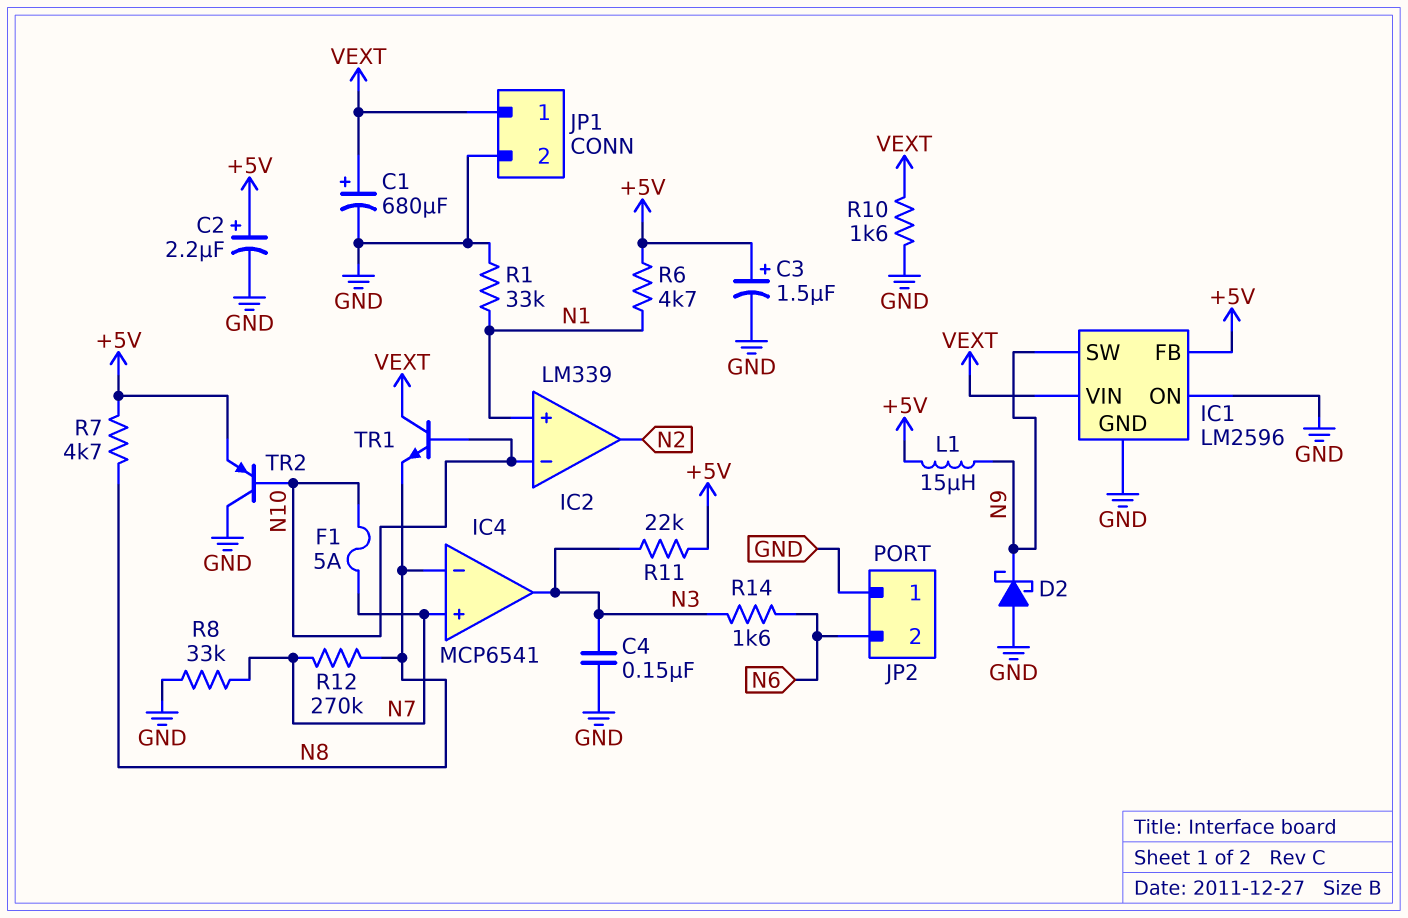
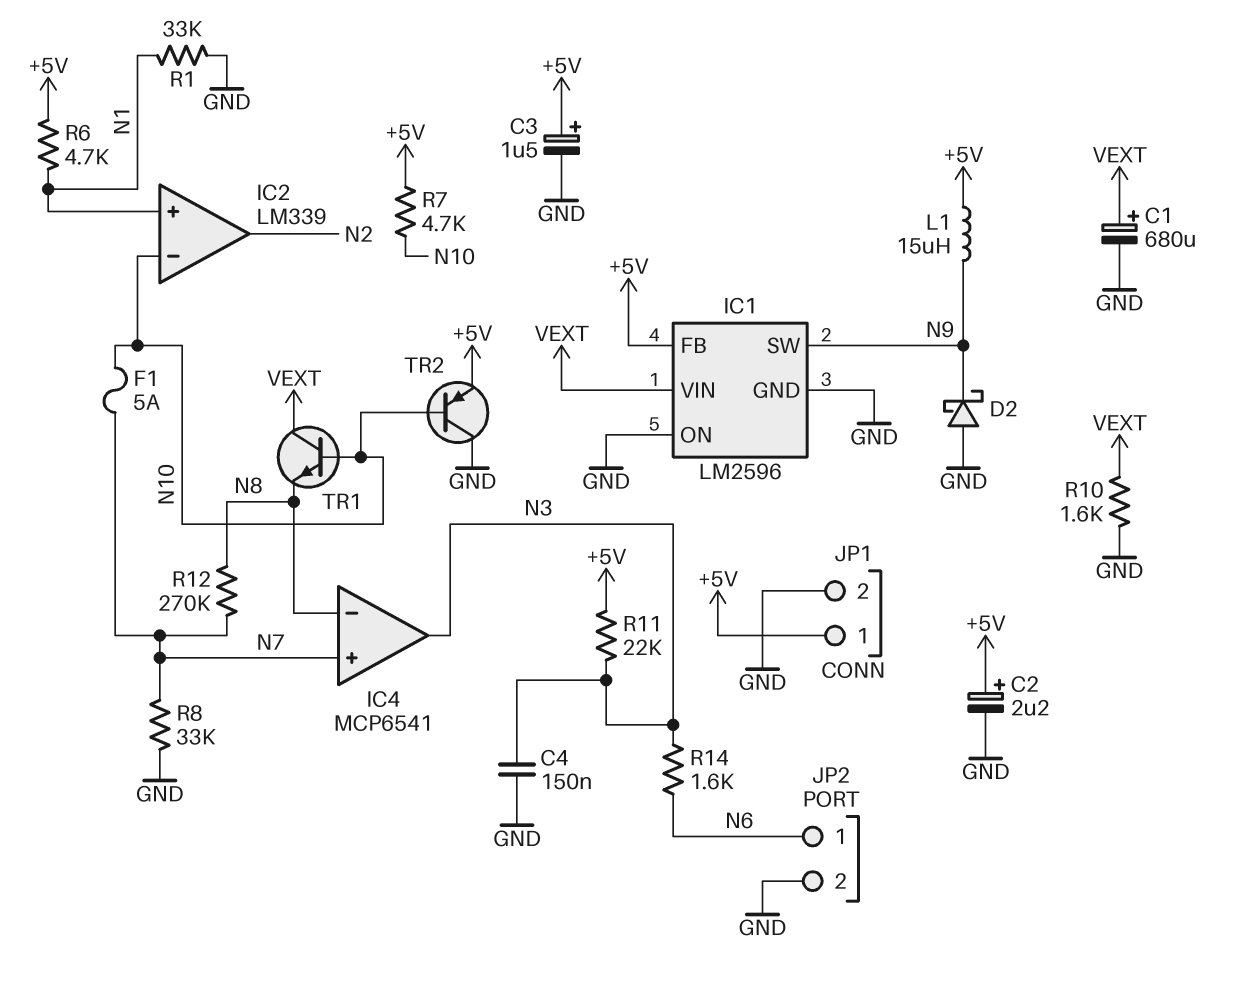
JP1 pin 1: VEXT -> +5V
JP2 pin 1: GND -> N6
JP2 pin 2: N6 -> GND
R7: 4.7k (+5V, N8) -> 4.7k (+5V, N10)

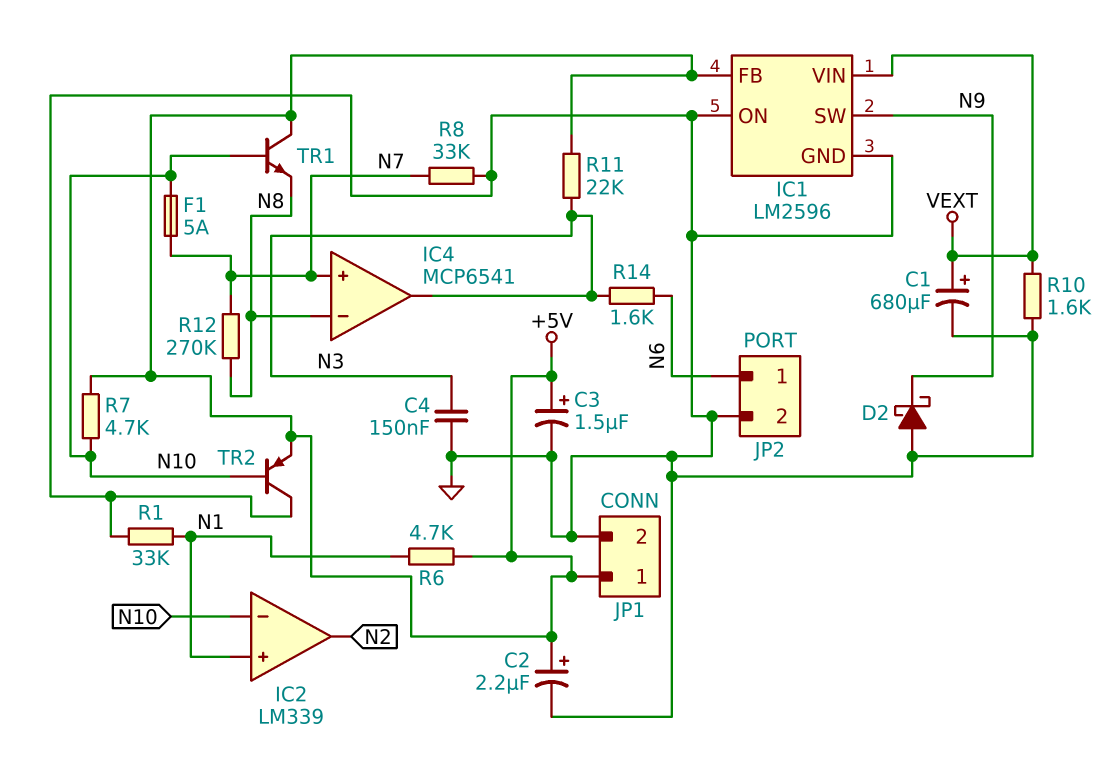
L1: 15uH (+5V, N9) -> none
TR1: NPN (B N10, C VEXT, E N8) -> NPN (B N10, C +5V, E N8)

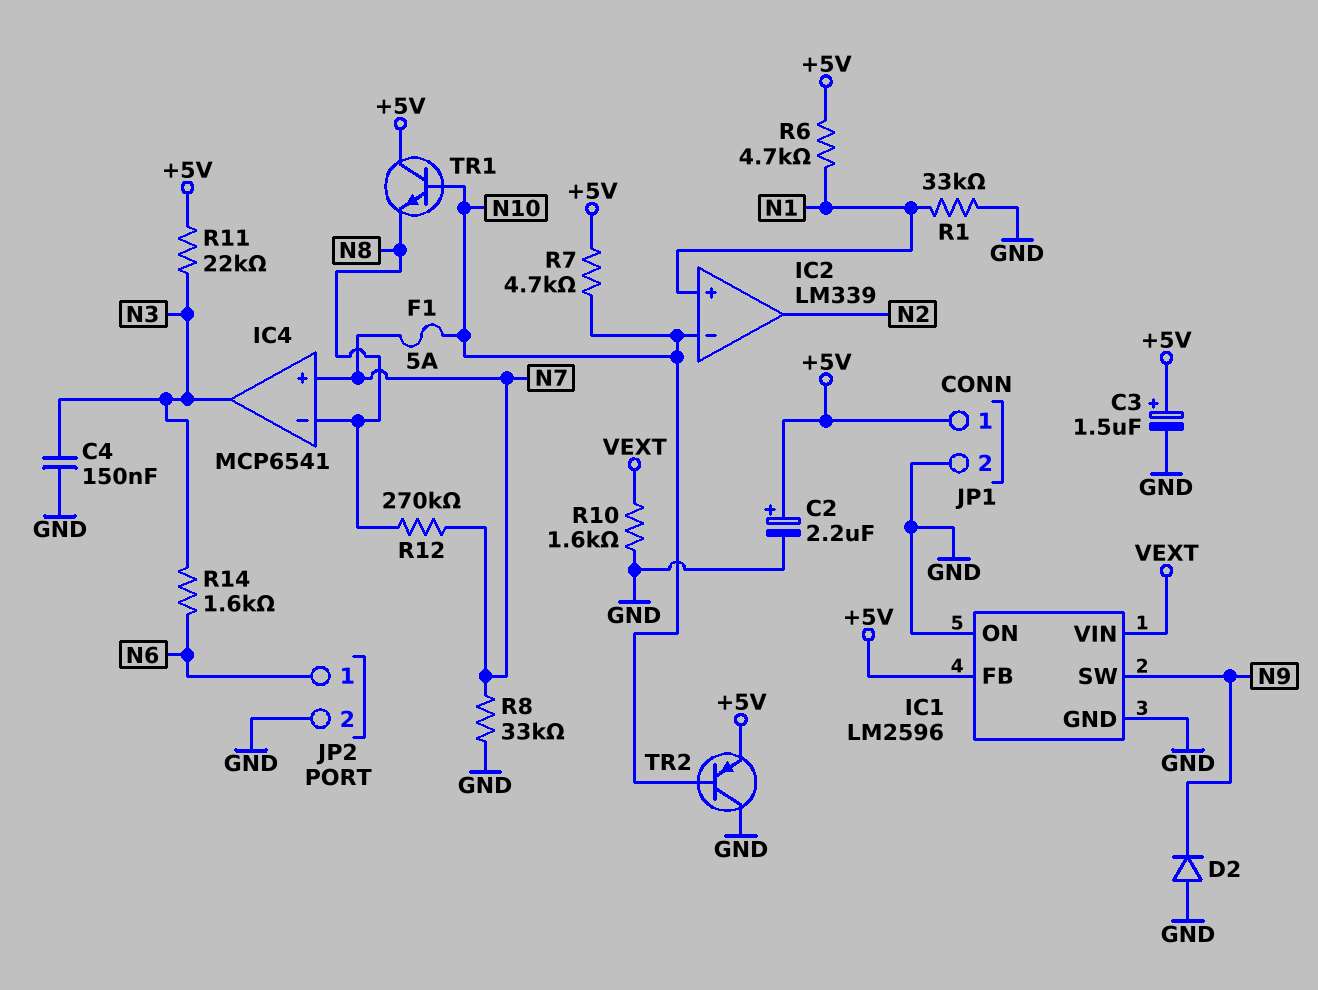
C1: 680uF (plus VEXT, minus GND) -> none
D2: schottky (A GND, K N9) -> diode (A GND, K N9)

